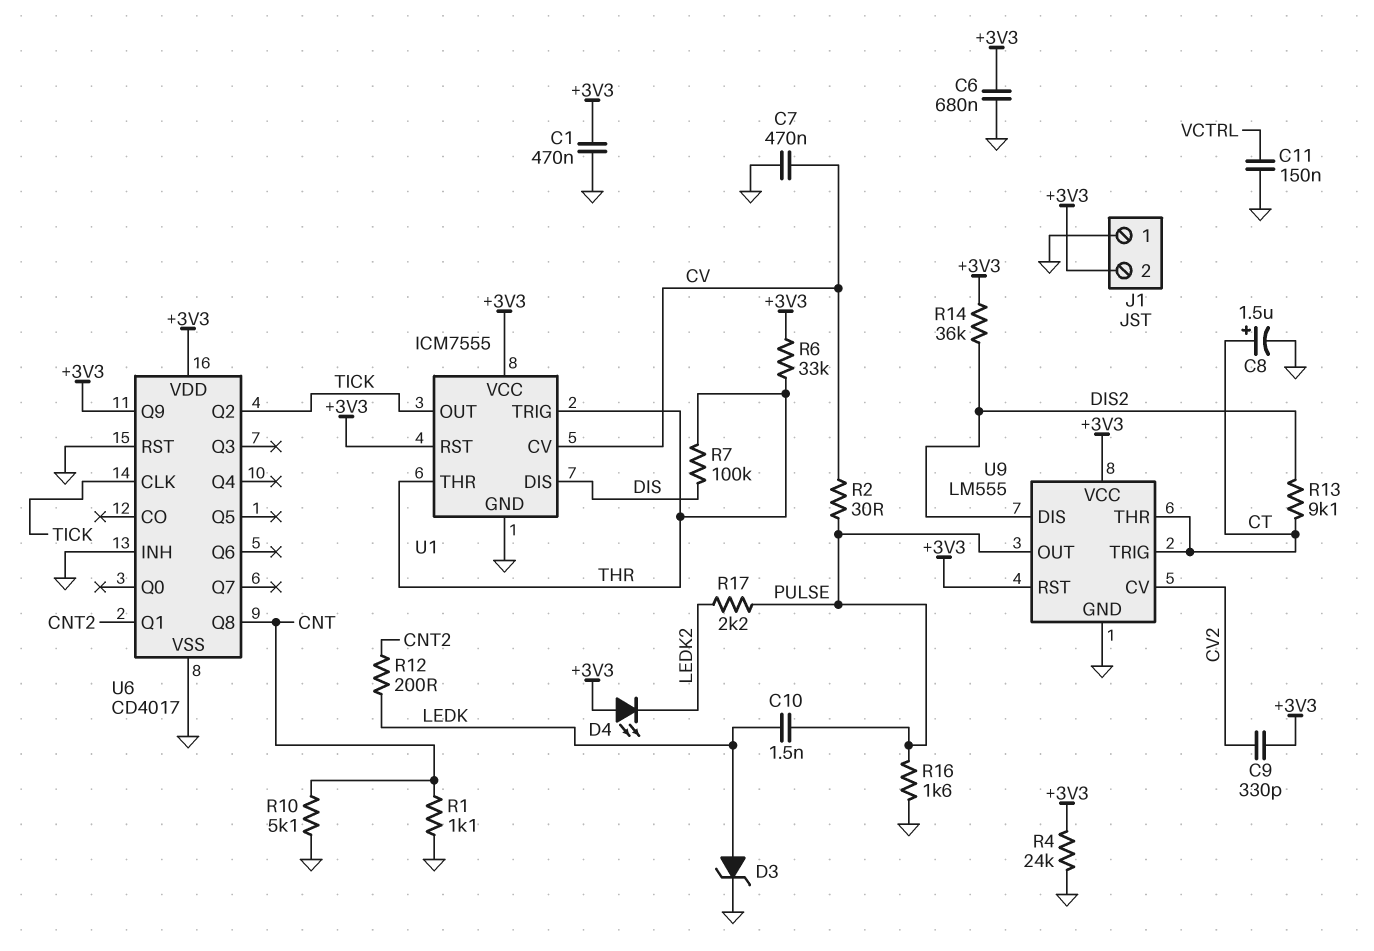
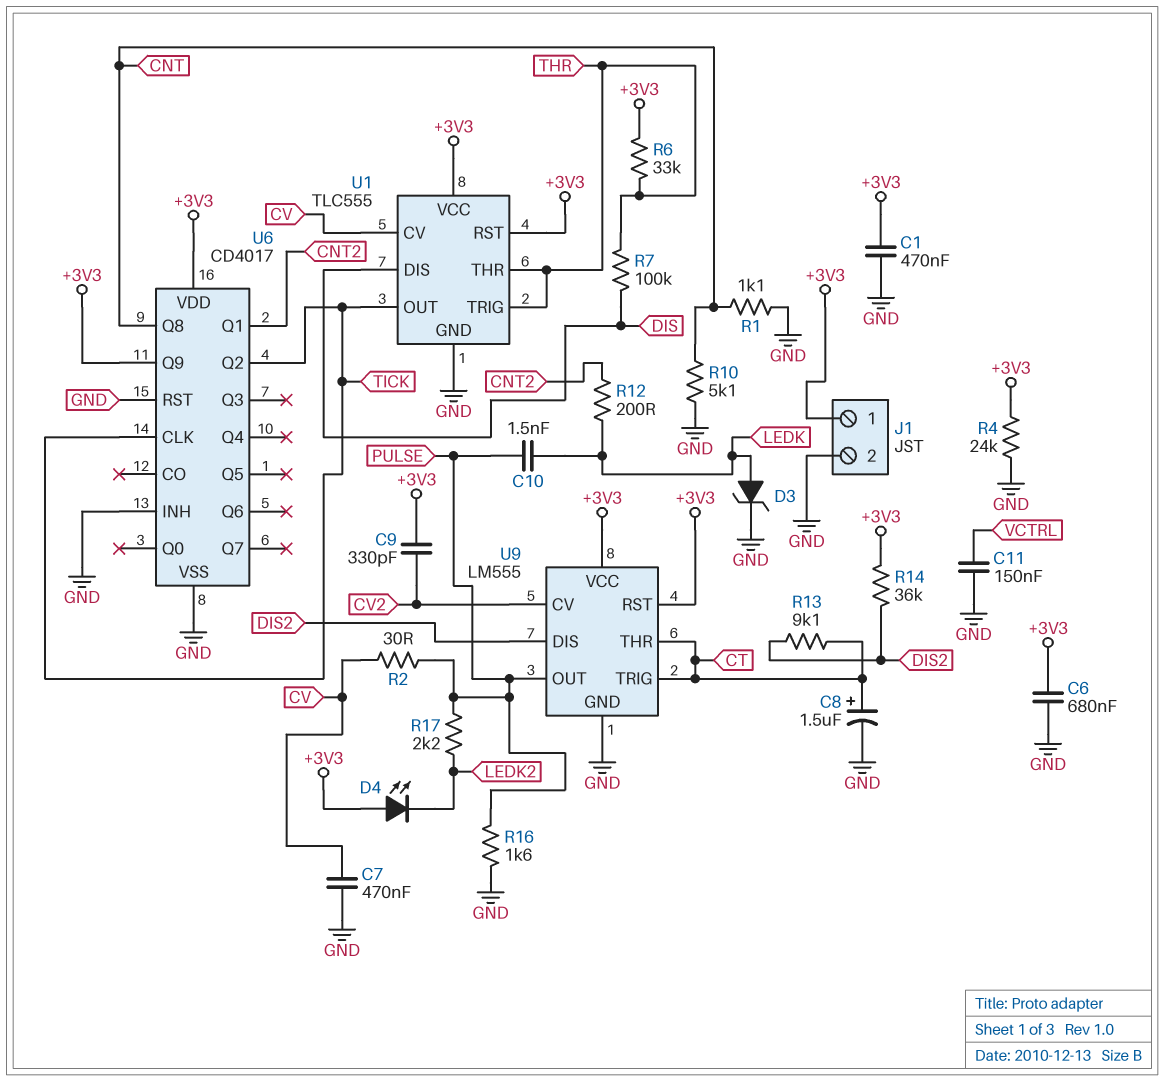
J1 pin 1: GND -> +3V3
J1 pin 2: +3V3 -> GND
U1: ICM7555 -> TLC555

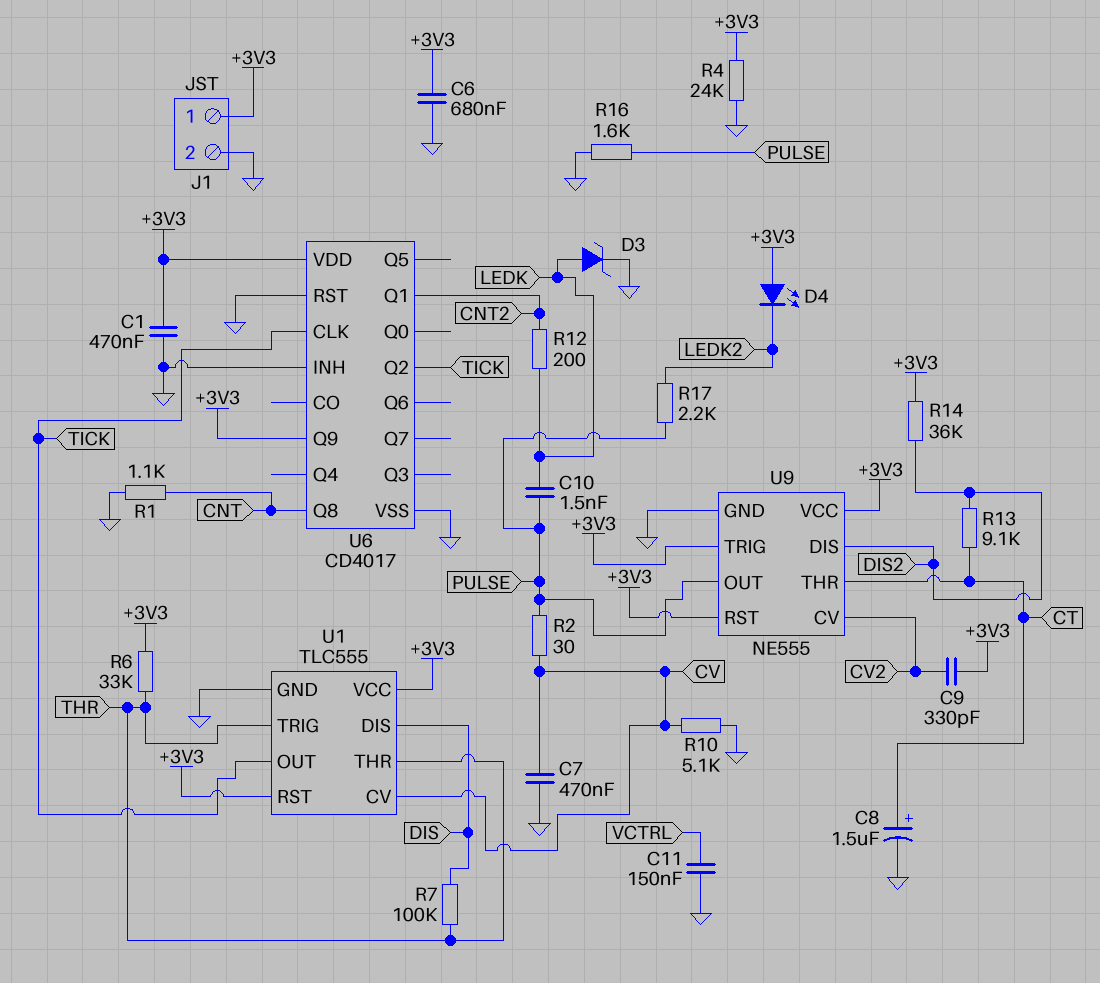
R10: 5.1k (CNT, GND) -> 5.1k (CV, GND)
U9: LM555 -> NE555
U9 pin TRIG: CT -> +3V3

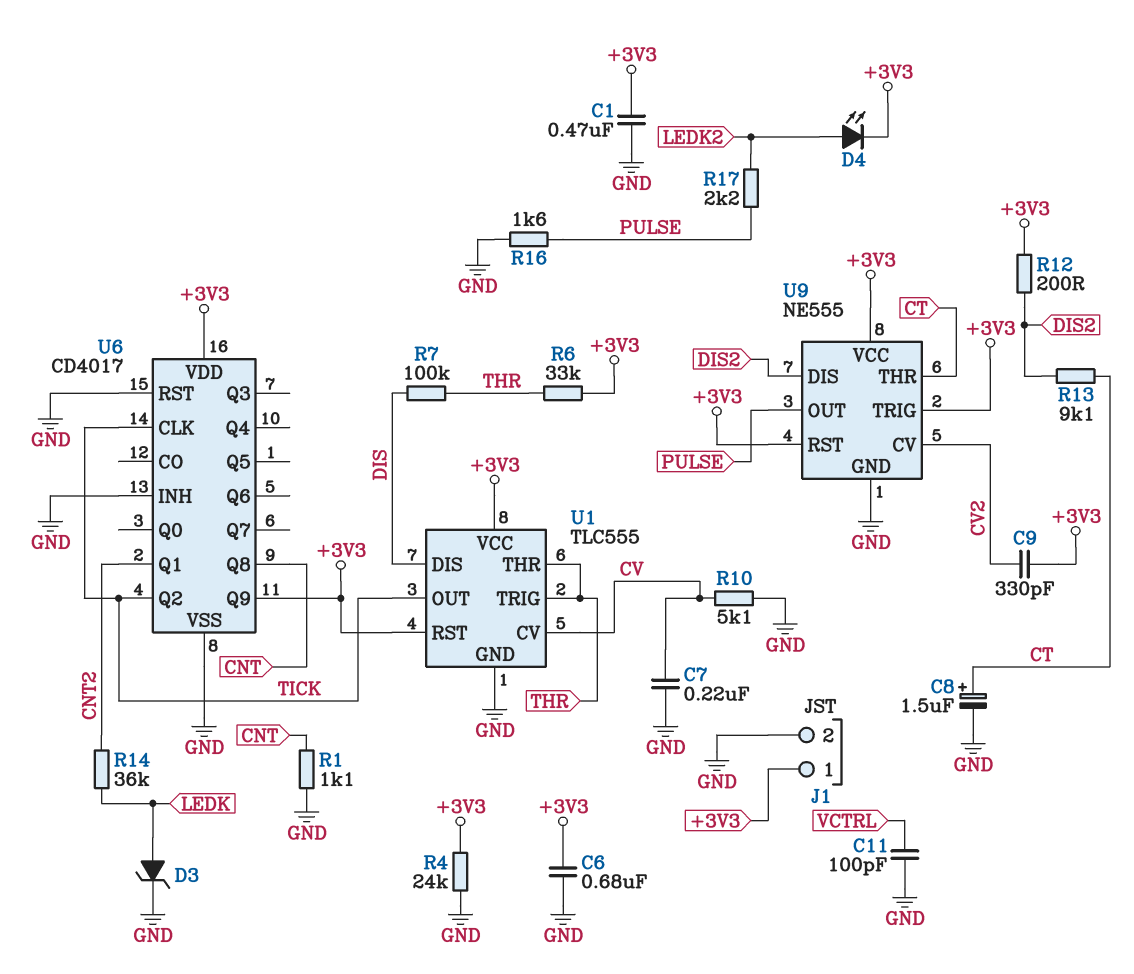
C7: 470nF (CV, GND) -> 220nF (CV, GND)
C10: 1.5nF (LEDK, PULSE) -> none
C11: 150nF (GND, VCTRL) -> 100pF (GND, VCTRL)
D4: LED (A +3V3, K LEDK2) -> LED (A LEDK2, K +3V3)
R2: 30 (CV, PULSE) -> none
R12: 200 (CNT2, LEDK) -> 200 (+3V3, DIS2)
R14: 36k (+3V3, DIS2) -> 36k (CNT2, LEDK)

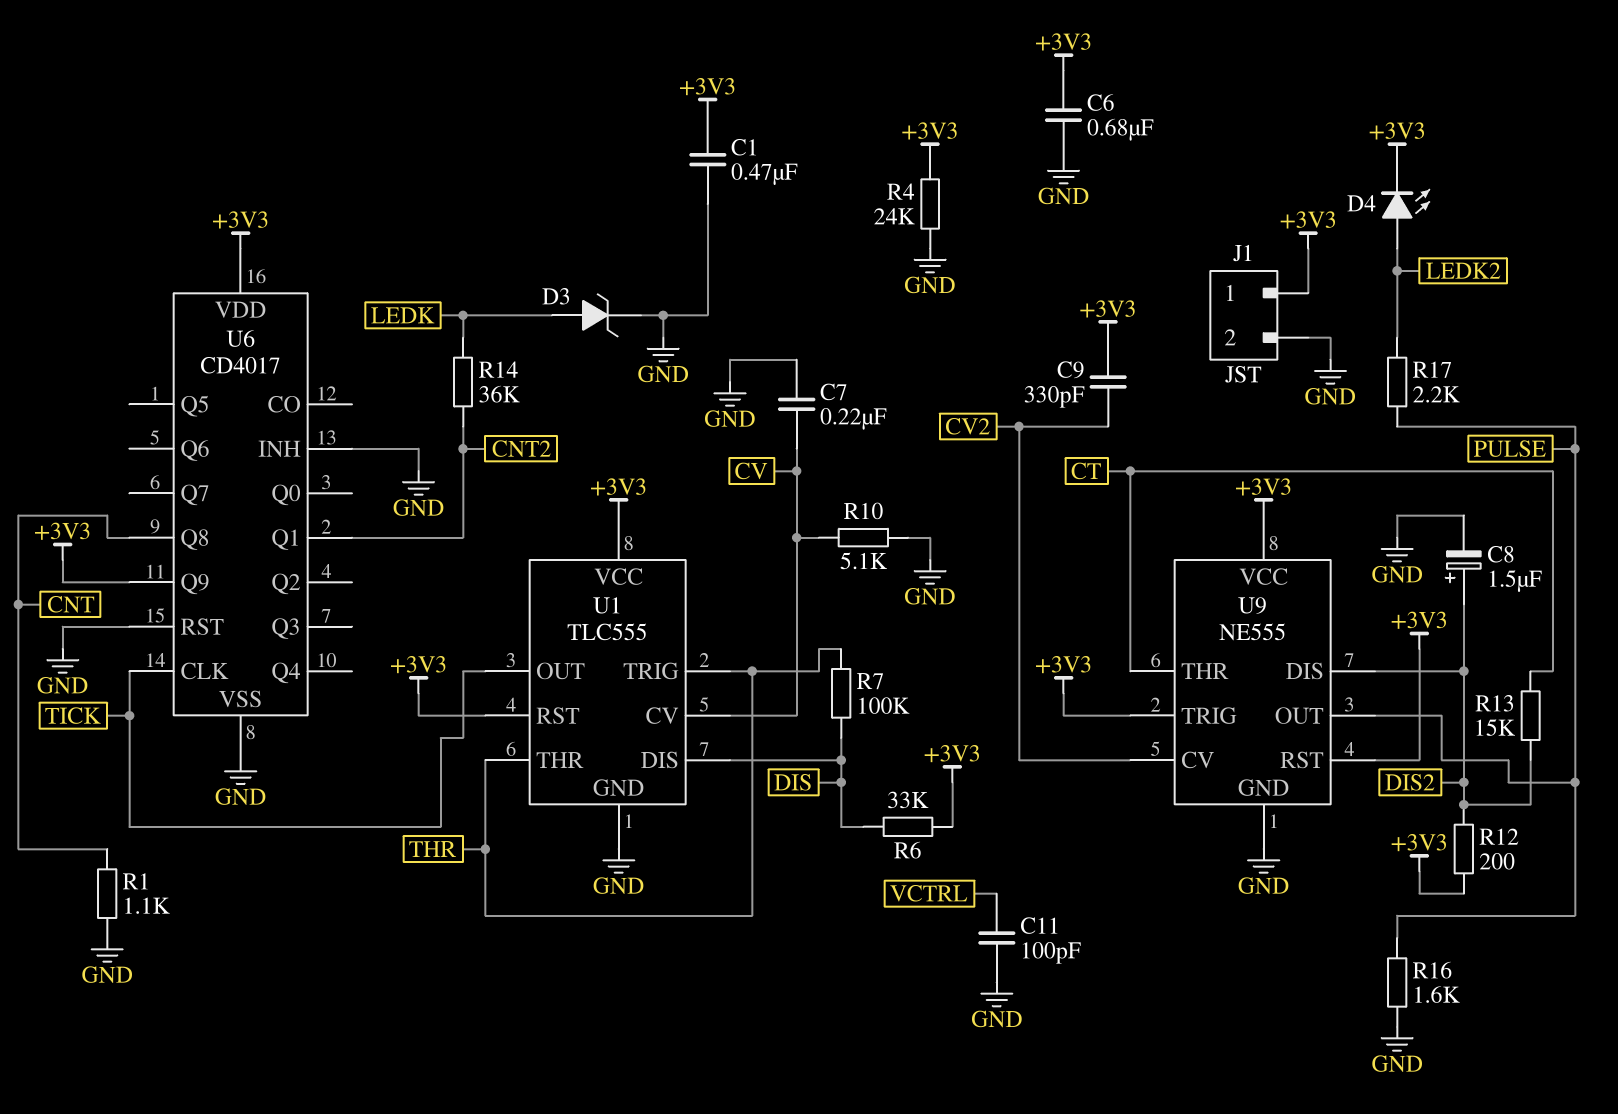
C8: 1.5uF (plus CT, minus GND) -> 1.5uF (plus DIS2, minus GND)
R6: 33k (+3V3, THR) -> 33k (+3V3, DIS)
R13: 9.1k (CT, DIS2) -> 15k (CT, DIS2)
U6 pin Q2: TICK -> none

